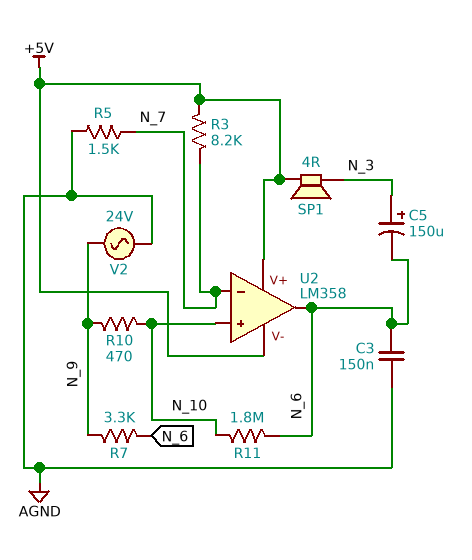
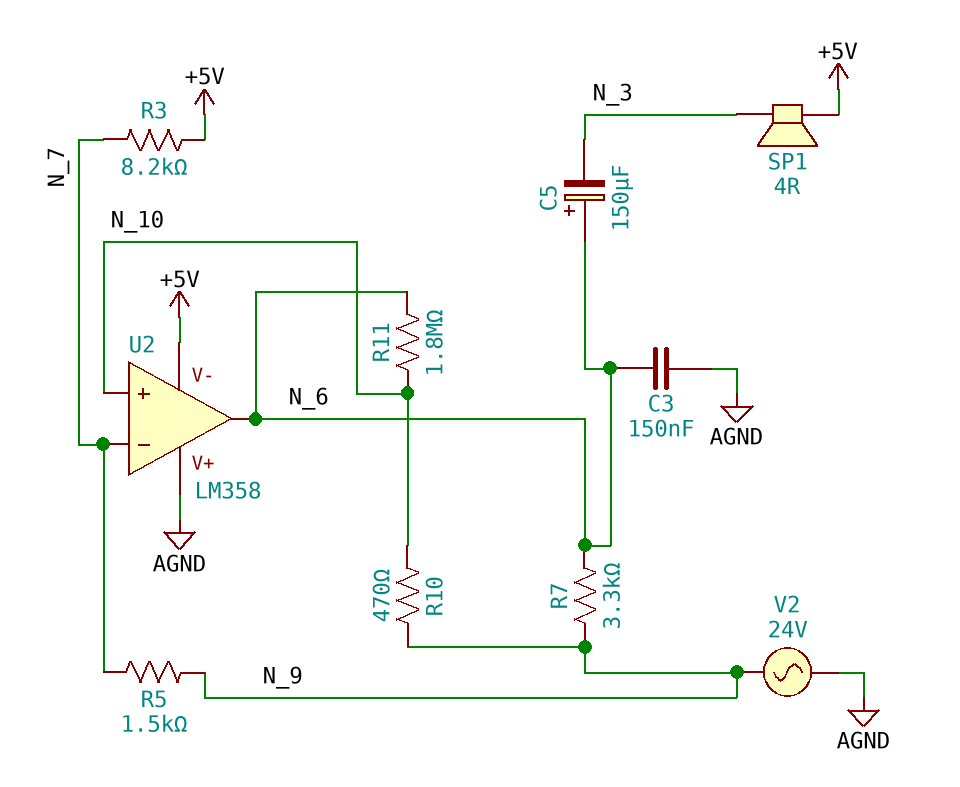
C5: 150uF (plus N_3, minus N_6) -> 150uF (plus N_6, minus N_3)
R5: 1.5k (AGND, N_7) -> 1.5k (N_7, N_9)
U2 pin V+: +5V -> AGND

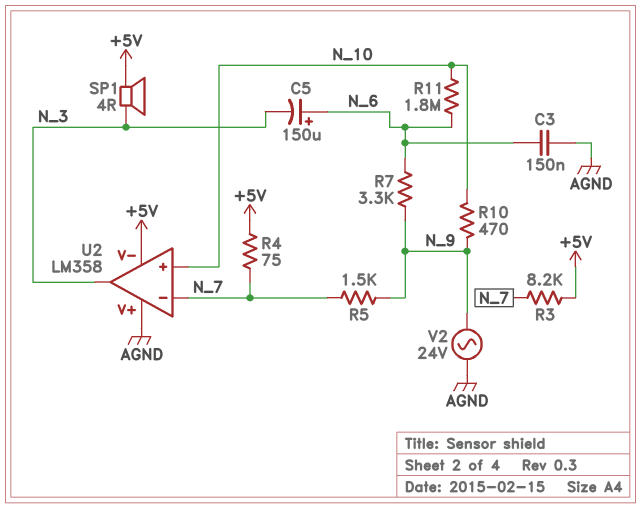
R4: none -> 75 (+5V, N_7)
U2 pin out: N_6 -> N_3

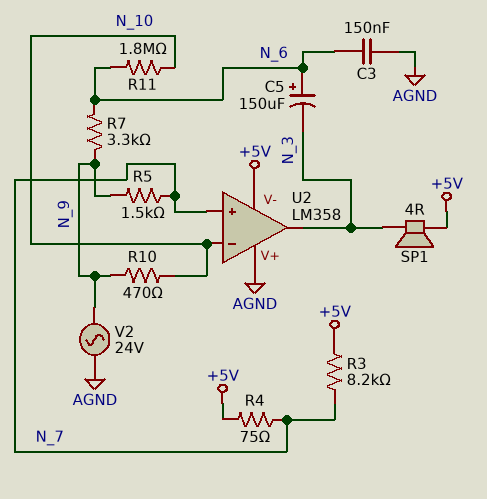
U2 pin in+: N_10 -> N_7
U2 pin in-: N_7 -> N_10

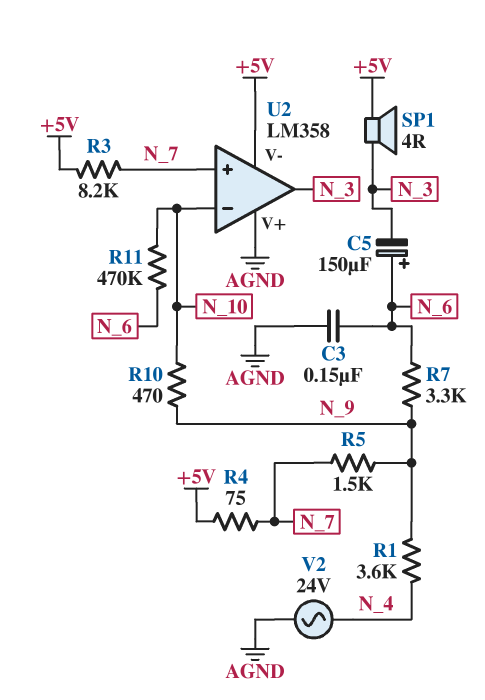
R1: none -> 3.6k (N_4, N_9)
R11: 1.8M (N_6, N_10) -> 470k (N_6, N_10)
V2: AC 24V (AGND, N_9) -> AC 24V (AGND, N_4)

